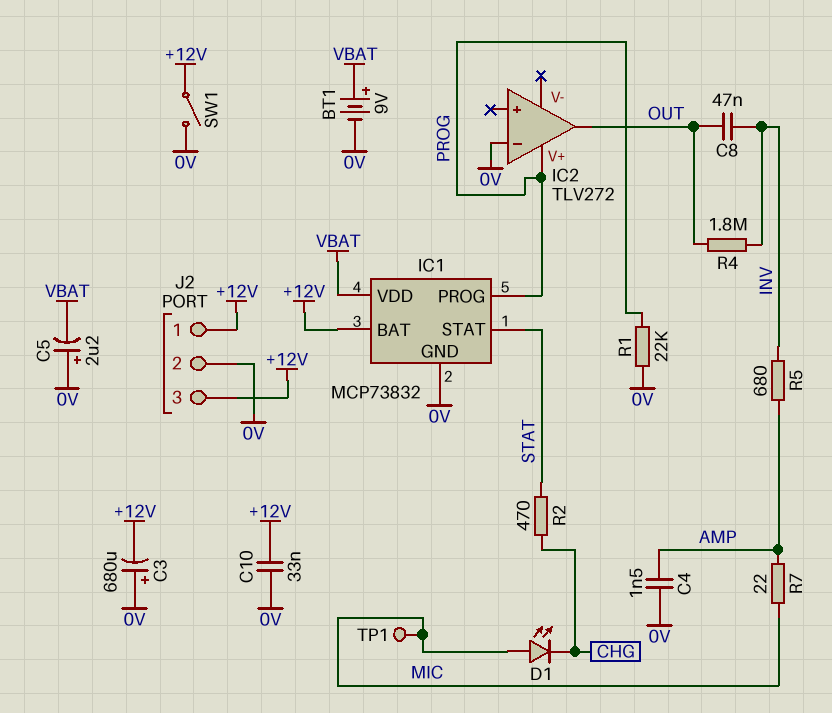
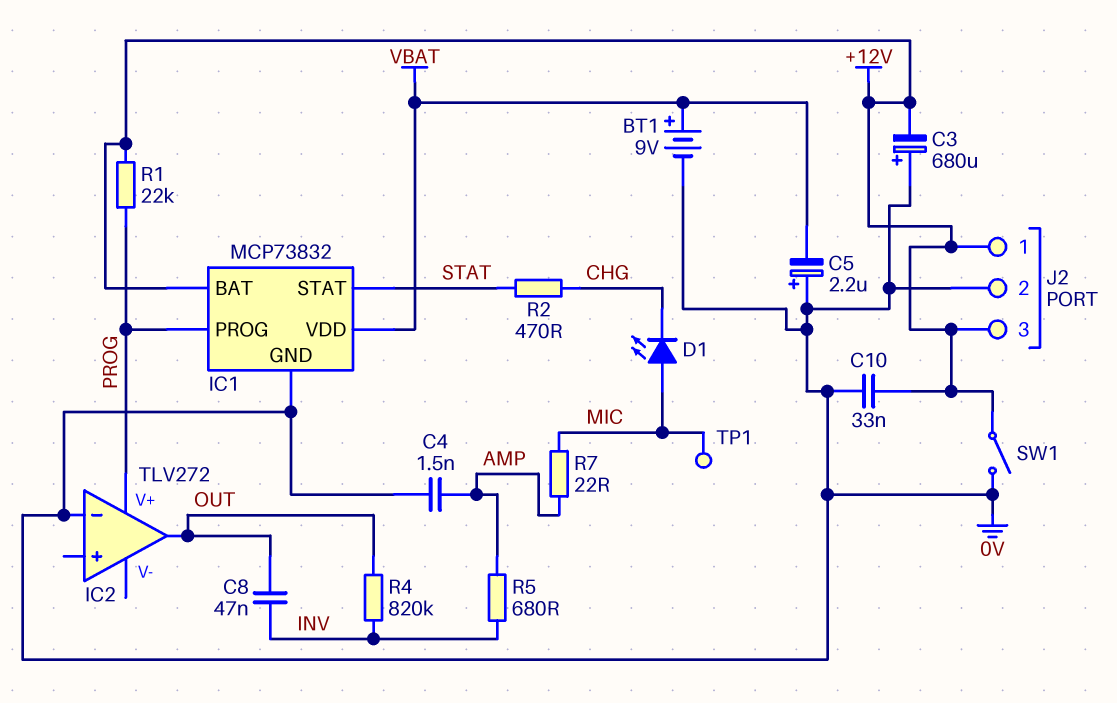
R1: 22k (0V, PROG) -> 22k (+12V, PROG)
R4: 1.8M (INV, OUT) -> 820k (INV, OUT)

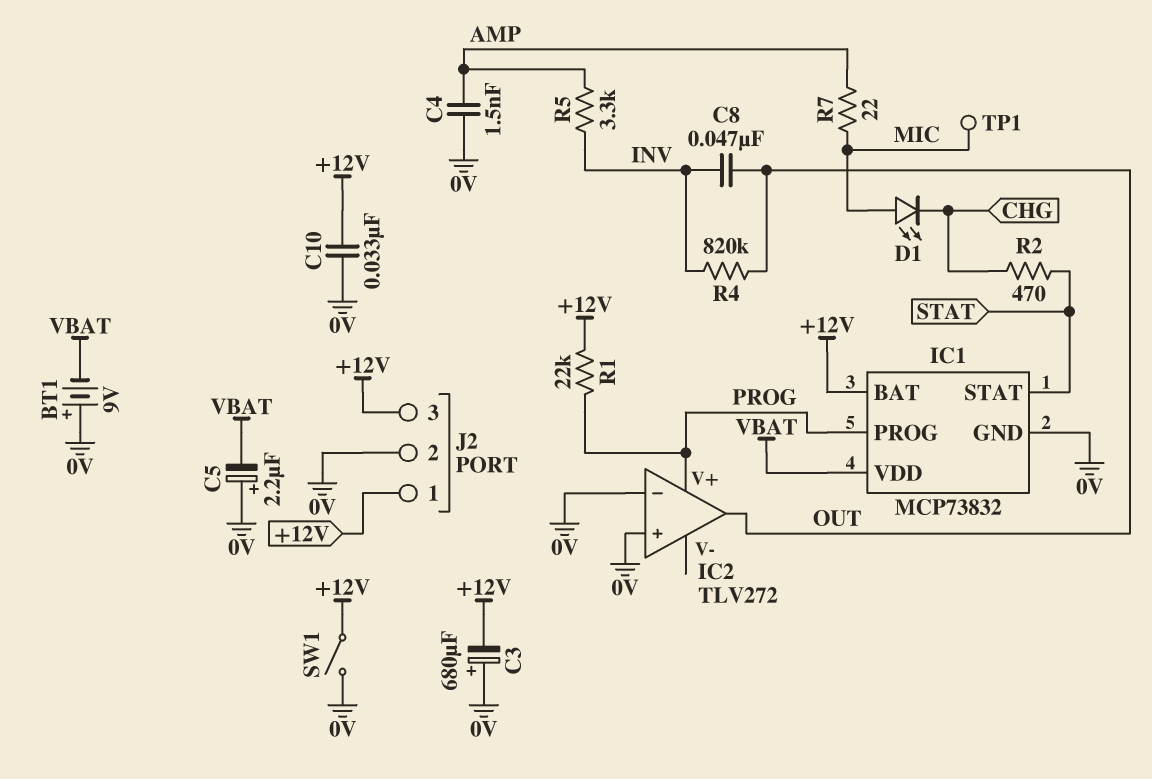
BT1: 9V (plus VBAT, minus 0V) -> 9V (plus 0V, minus VBAT)
IC2 pin in+: none -> 0V
R5: 680 (AMP, INV) -> 3.3k (AMP, INV)

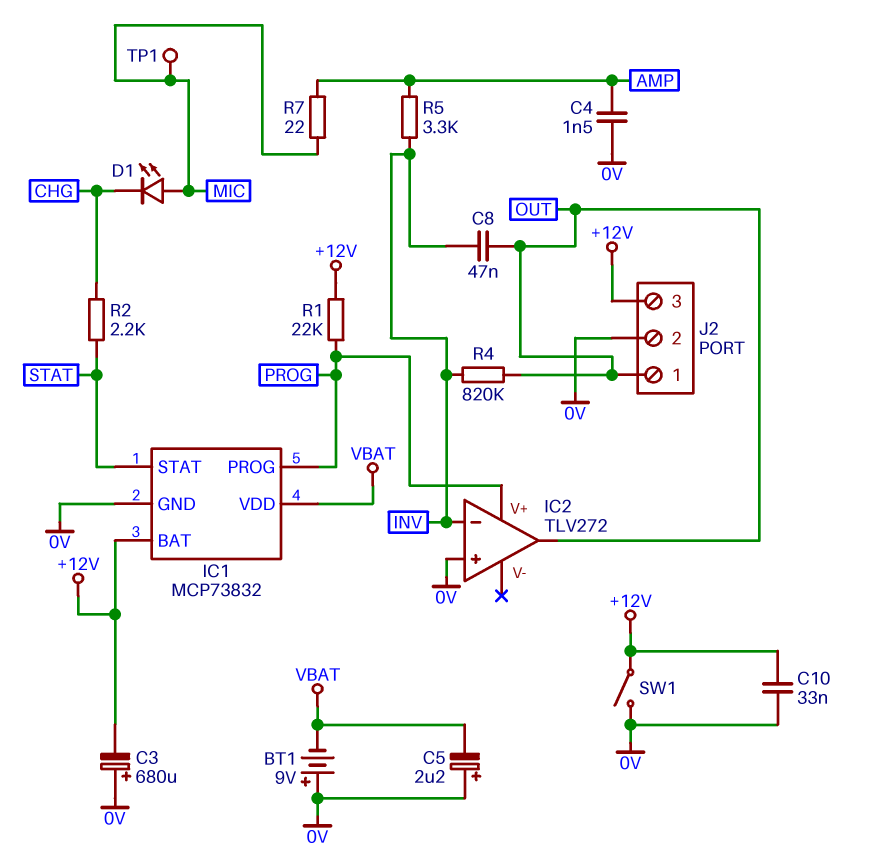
IC2 pin in-: 0V -> INV
J2 pin 1: +12V -> OUT
R2: 470 (CHG, STAT) -> 2.2k (CHG, STAT)

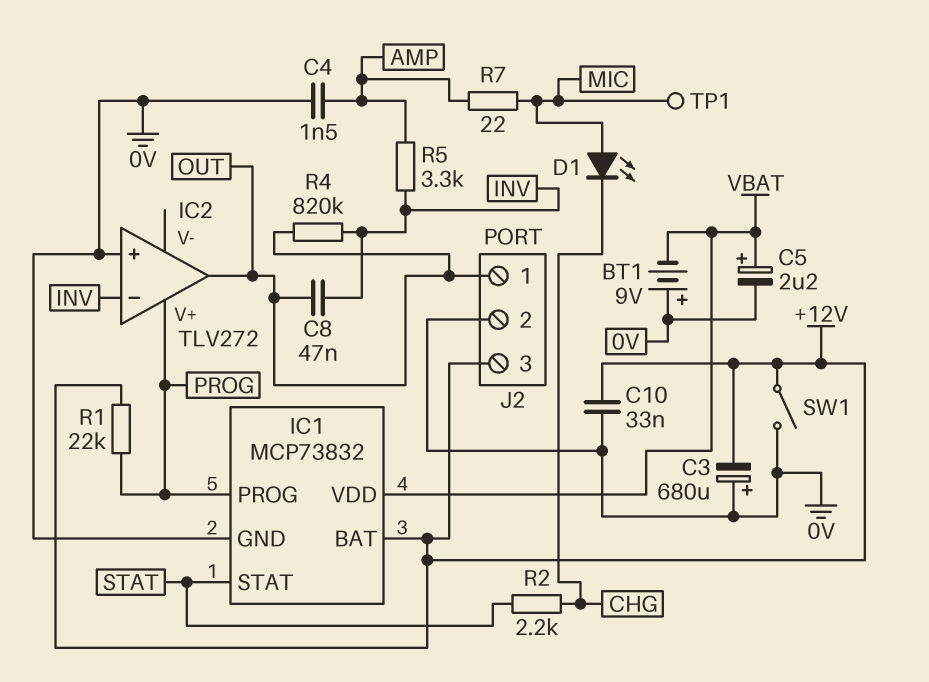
C5: 2.2uF (plus 0V, minus VBAT) -> 2.2uF (plus VBAT, minus 0V)

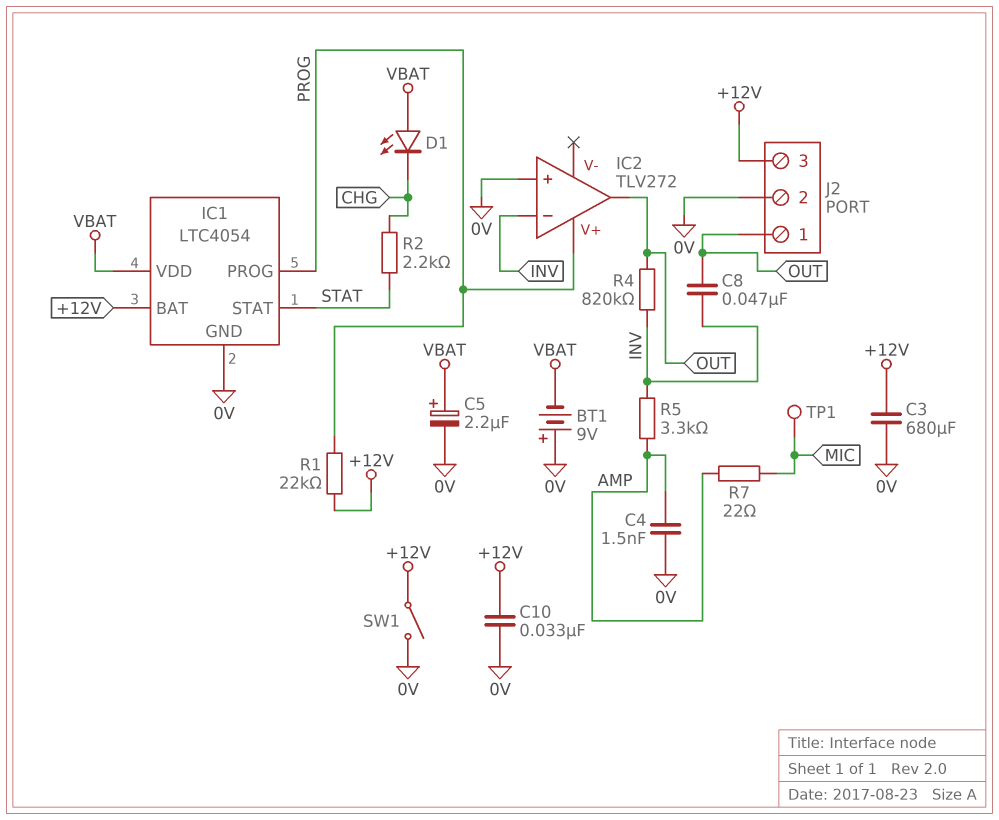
C3: 680uF (plus 0V, minus +12V) -> 680uF (+12V, 0V)
D1: LED (A MIC, K CHG) -> LED (A VBAT, K CHG)
IC1: MCP73832 -> LTC4054

